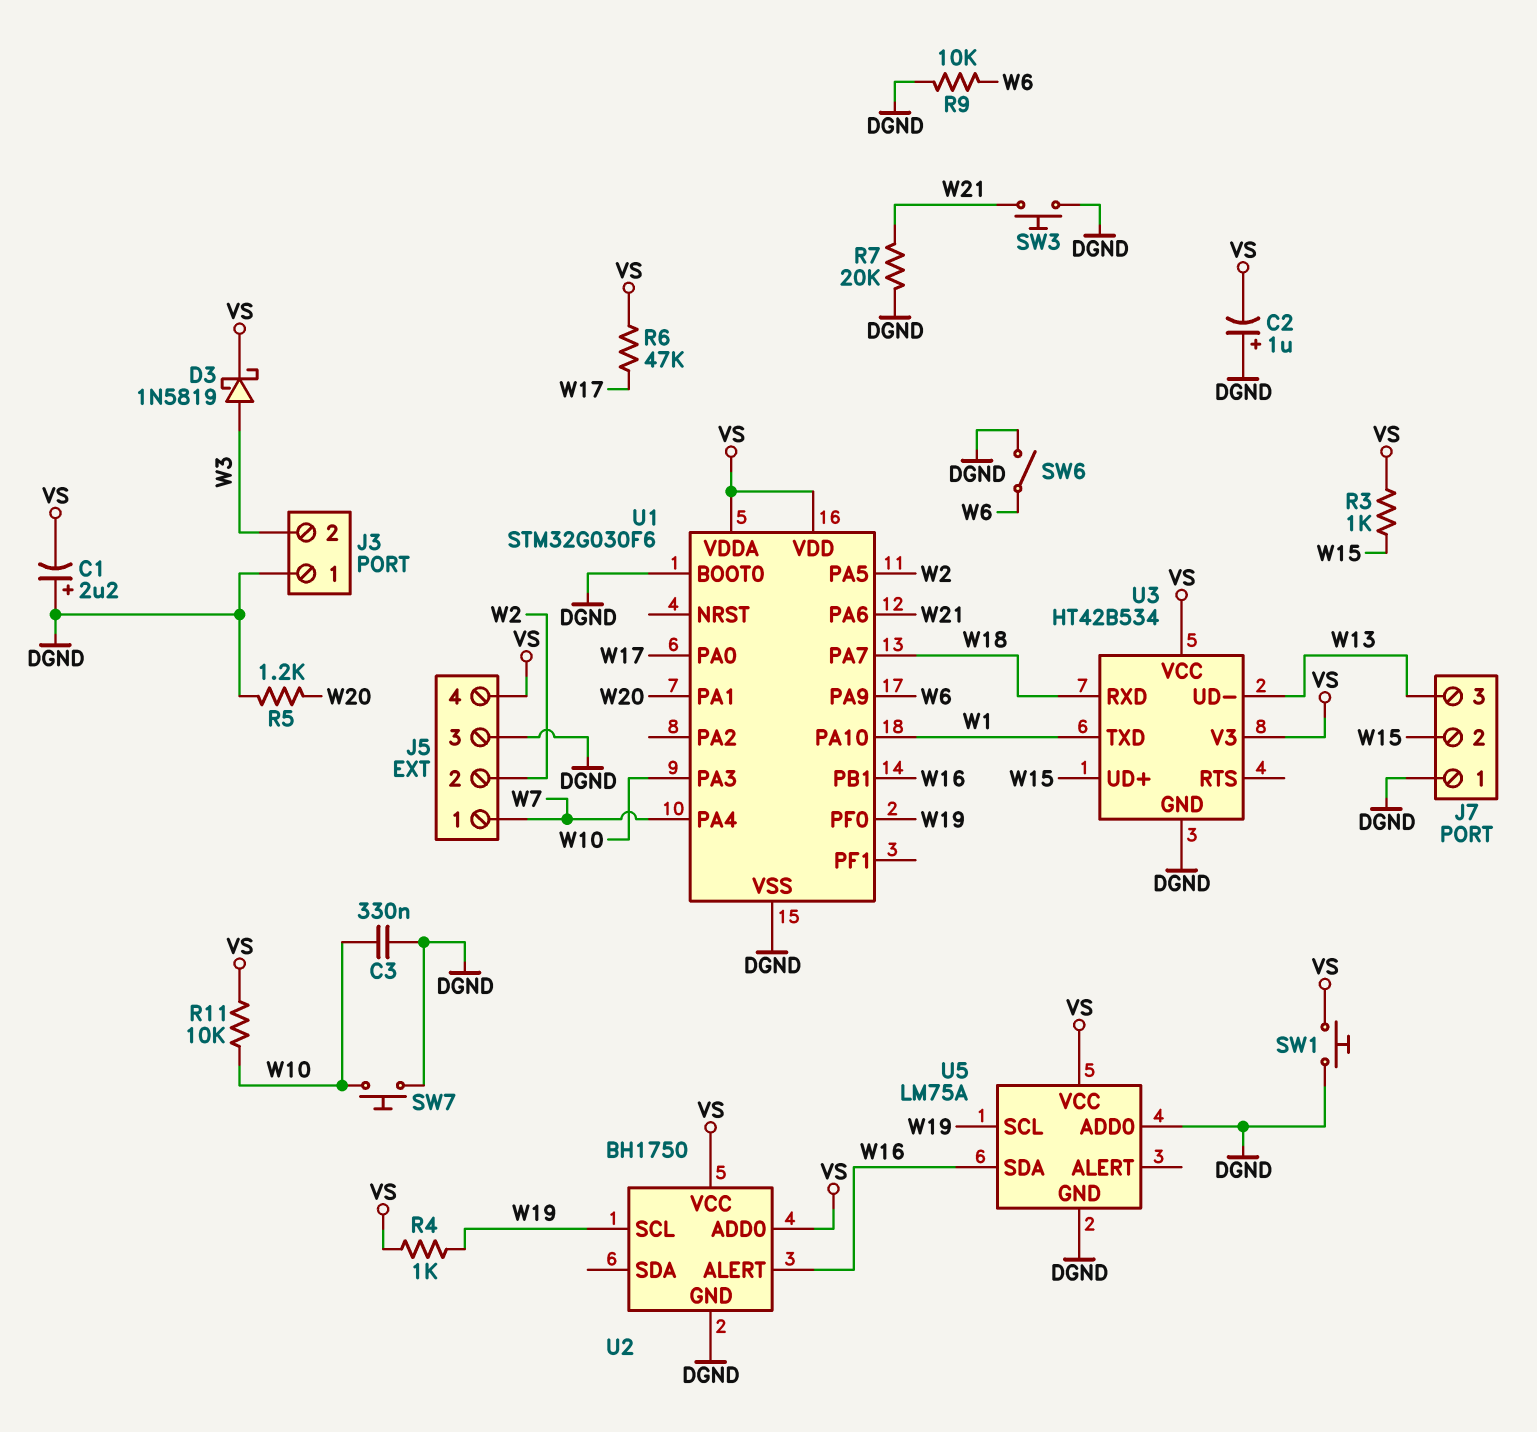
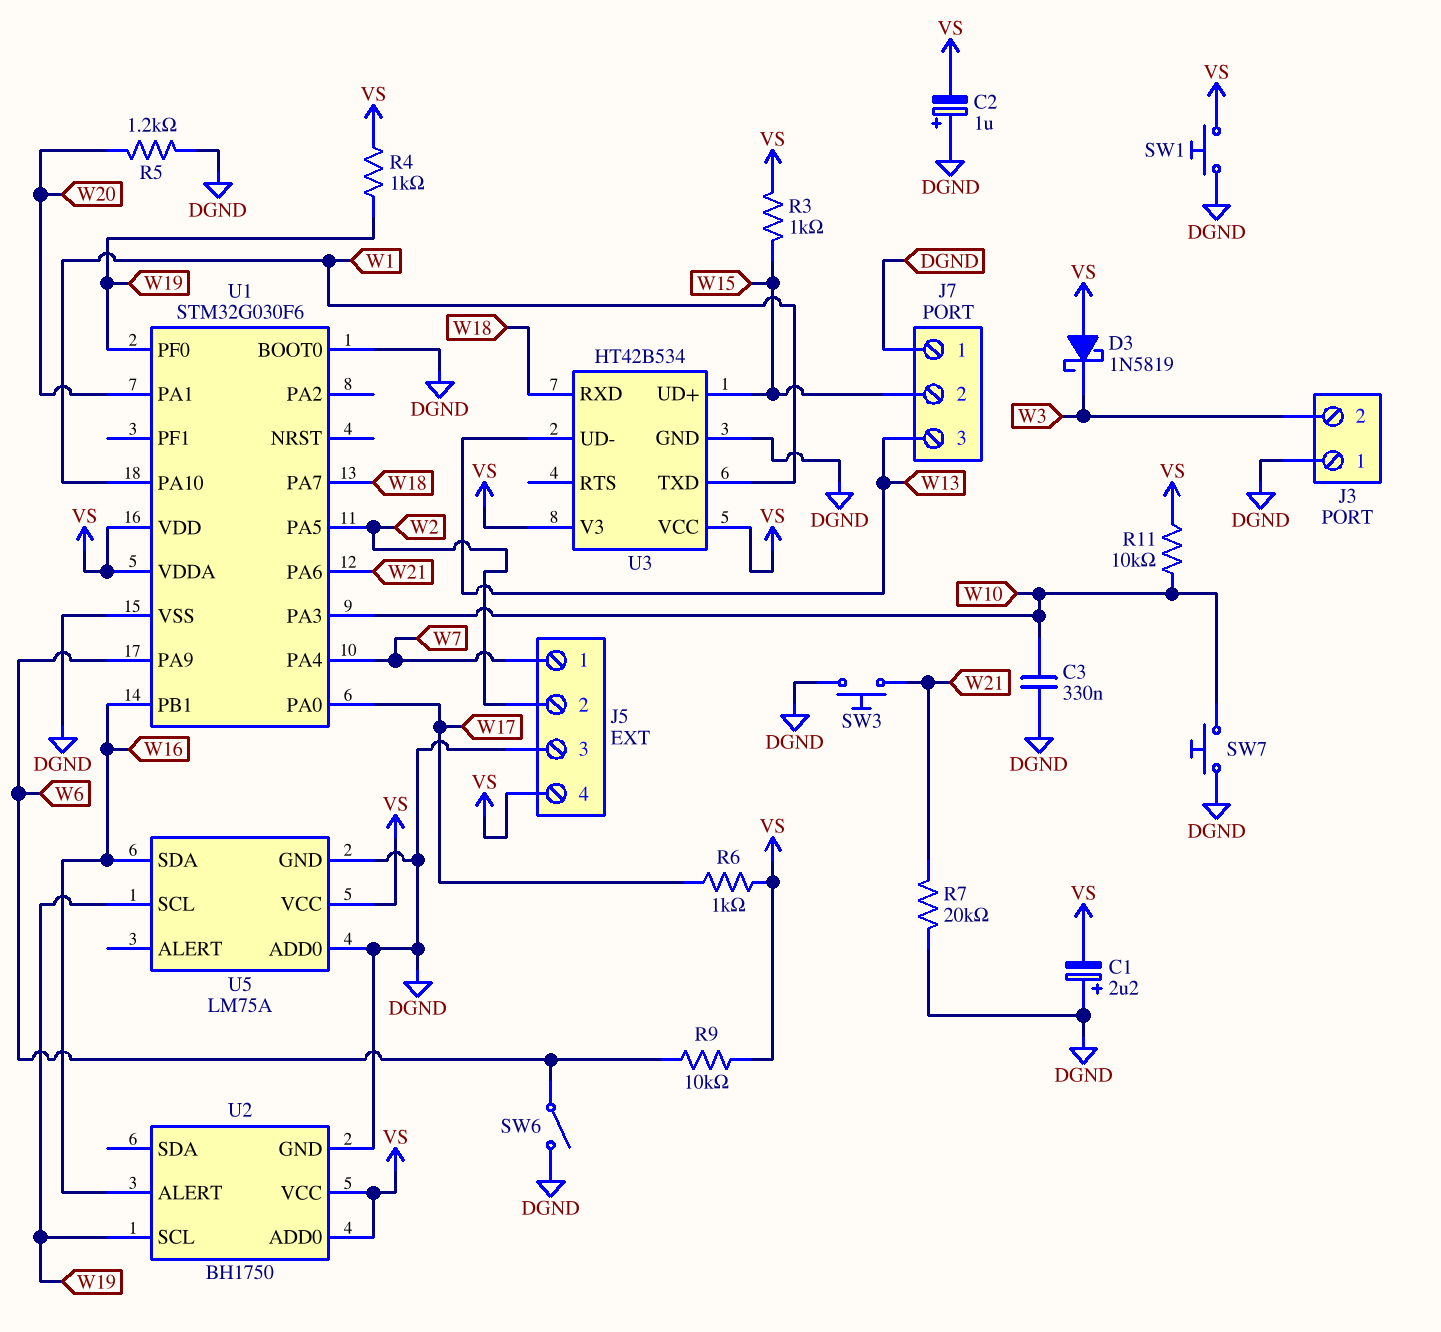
D3: schottky 1N5819 (A W3, K VS) -> schottky 1N5819 (A VS, K W3)
R6: 47k (VS, W17) -> 1k (VS, W17)
R9: 10k (DGND, W6) -> 10k (VS, W6)

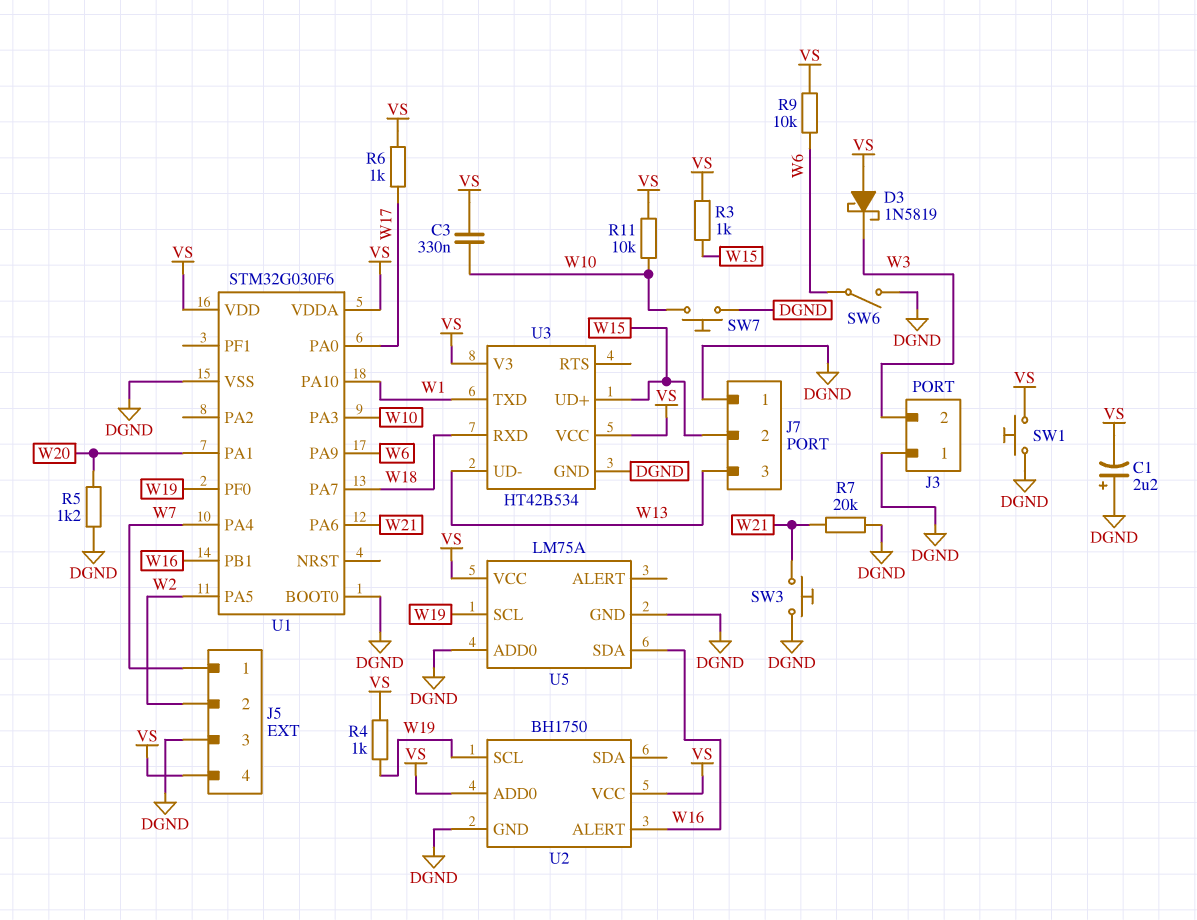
C2: 1uF (plus DGND, minus VS) -> none
C3: 330nF (DGND, W10) -> 330nF (VS, W10)

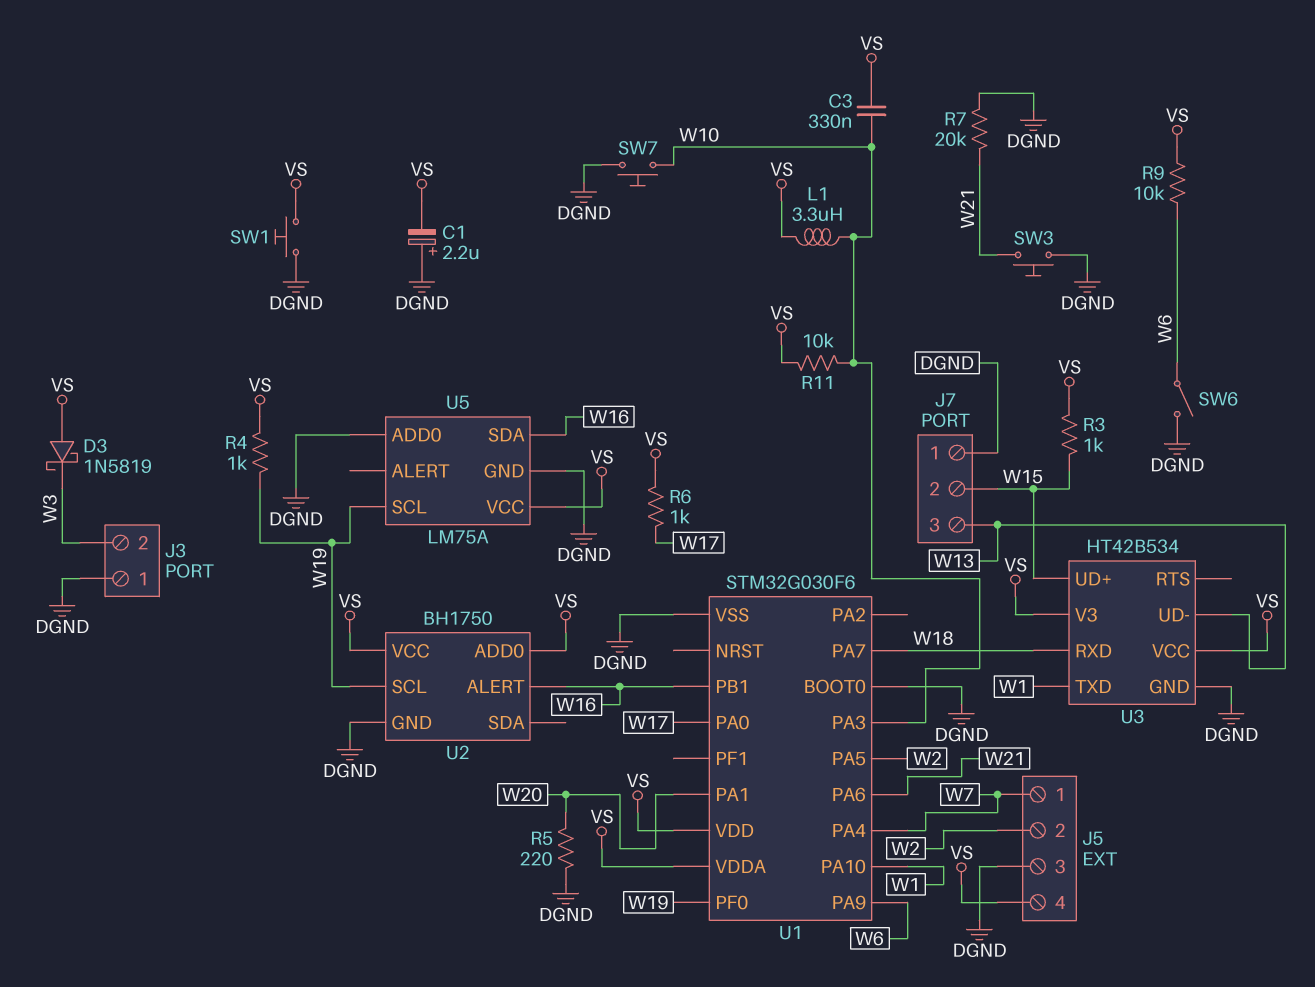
L1: none -> 3.3uH (VS, W10)
R5: 1.2k (DGND, W20) -> 220 (DGND, W20)

